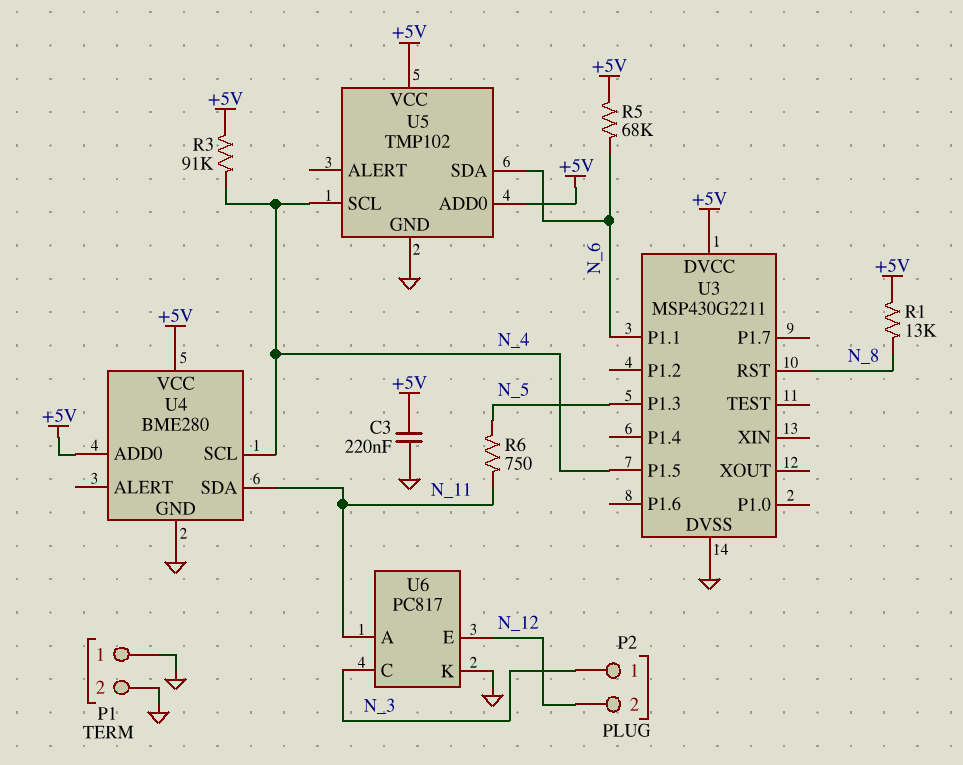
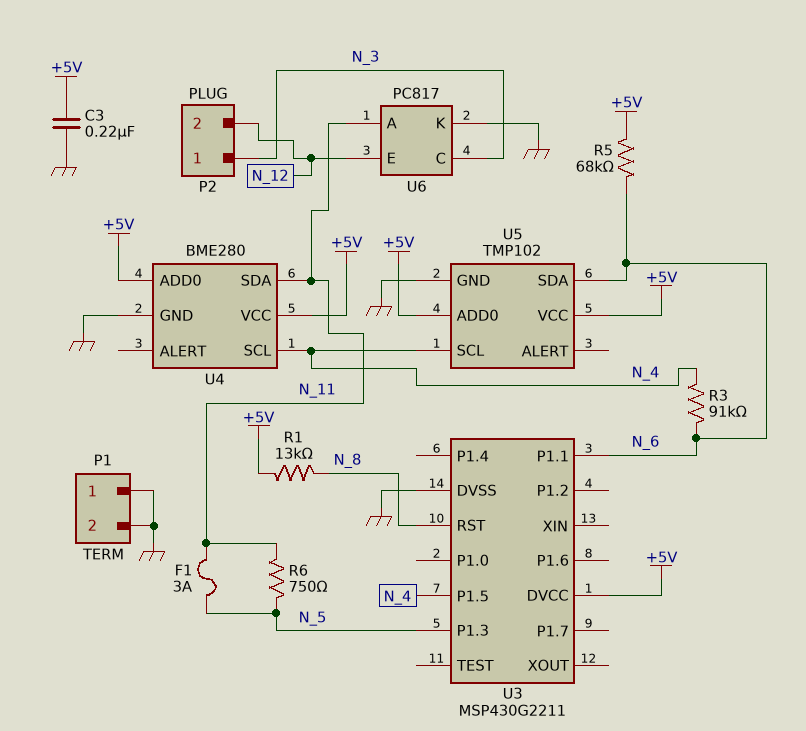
F1: none -> 3A (N_5, N_11)
R3: 91k (+5V, N_4) -> 91k (N_4, N_6)

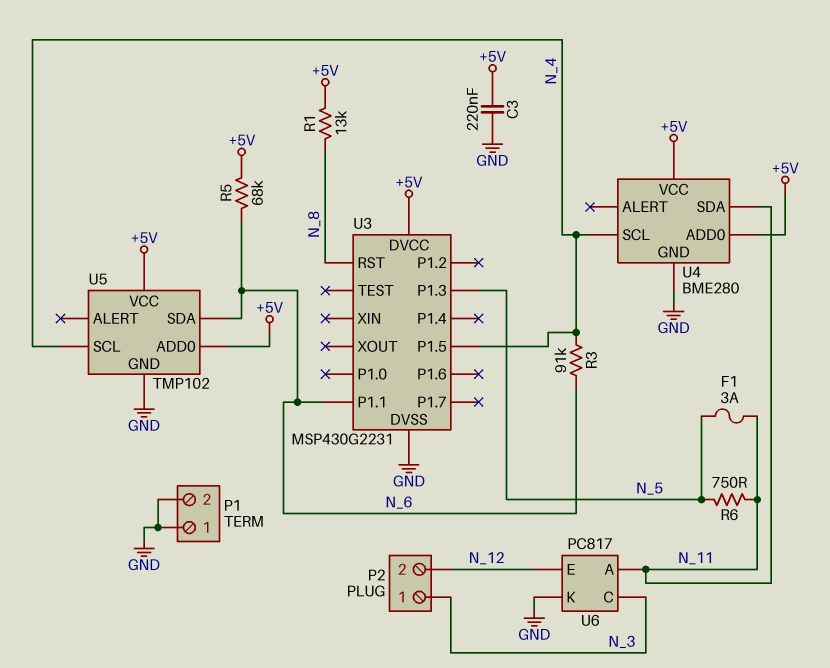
U3: MSP430G2211 -> MSP430G2231

